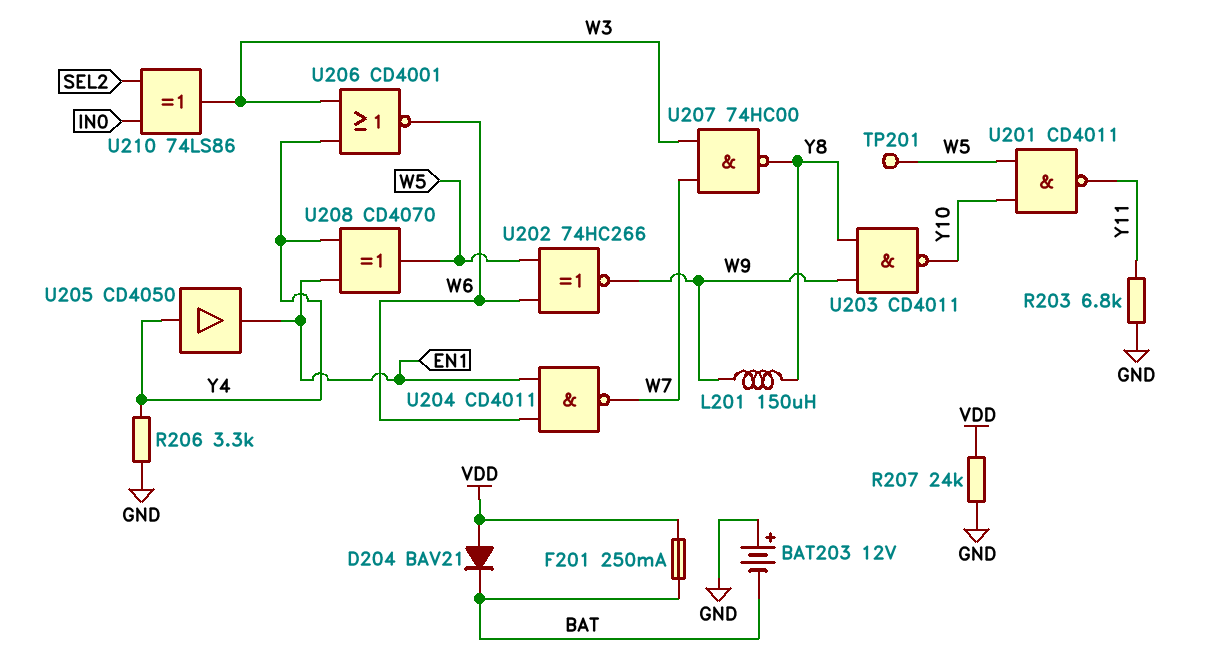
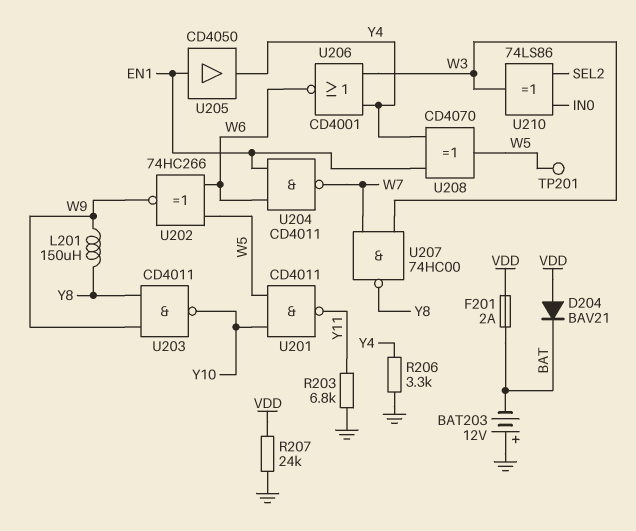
F201: 250mA (BAT, VDD) -> 2A (BAT, VDD)
U205: buffer CD4050 (in Y4, out EN1) -> buffer CD4050 (in EN1, out Y4)

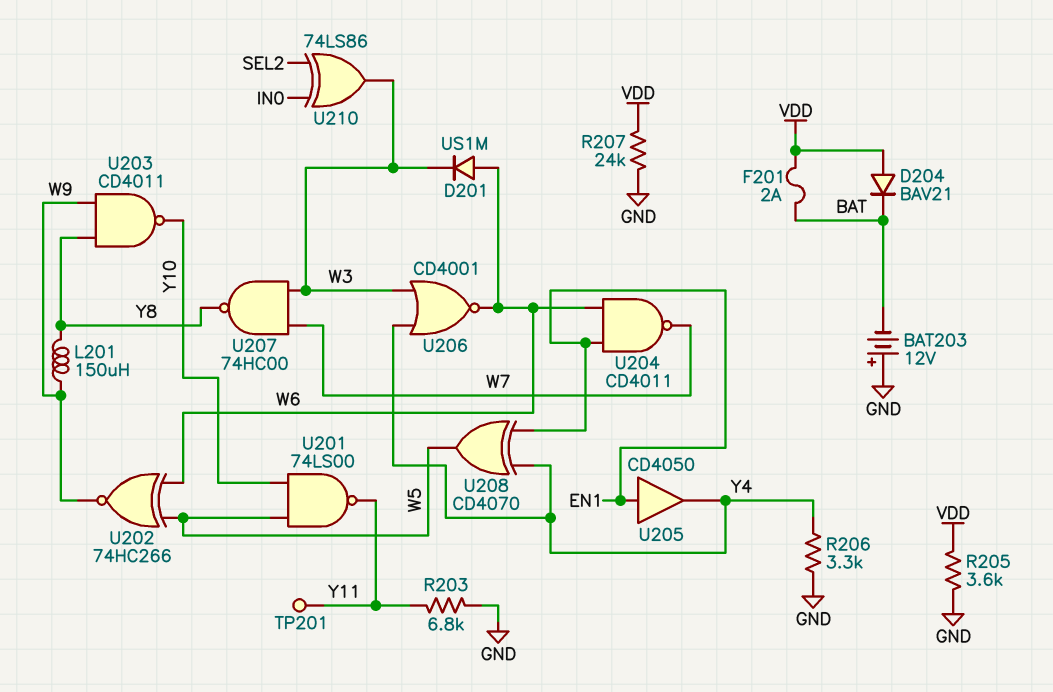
D201: none -> diode US1M (A W6, K W3)
R205: none -> 3.6k (GND, VDD)
TP201: test point (W5) -> test point (Y11)
U201: NAND CD4011 (in W5, in Y10, out Y11) -> NAND 74LS00 (in W5, in Y10, out Y11)

